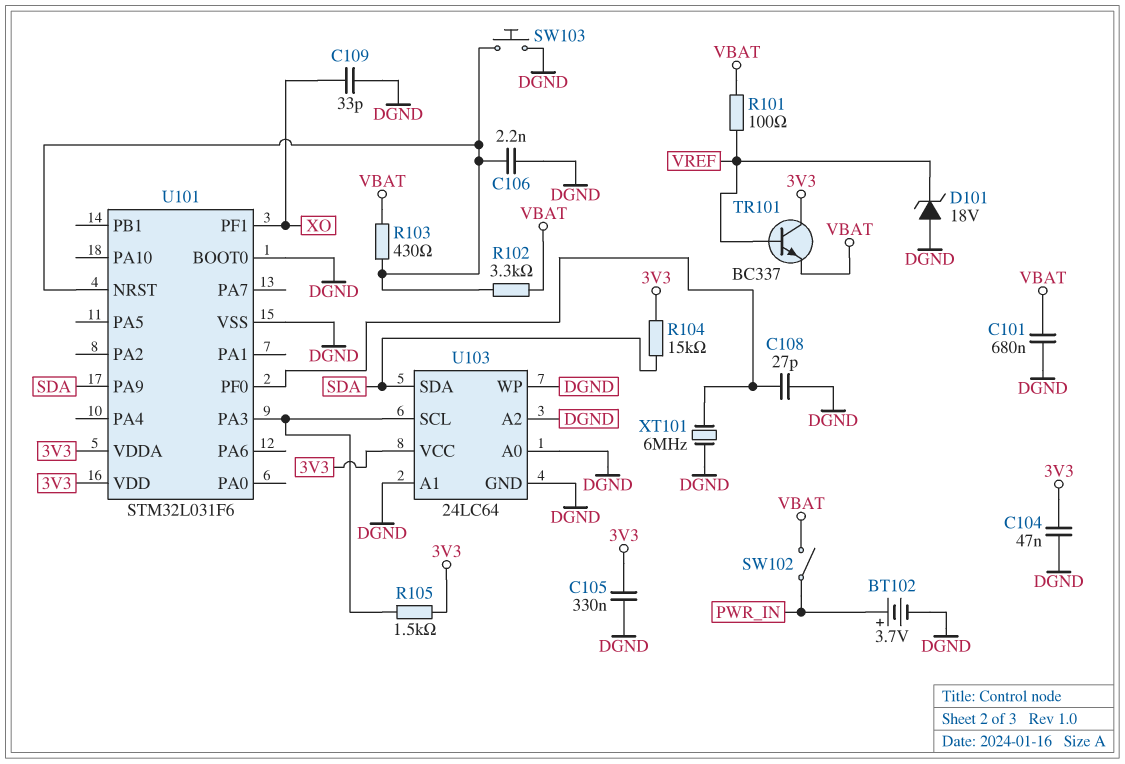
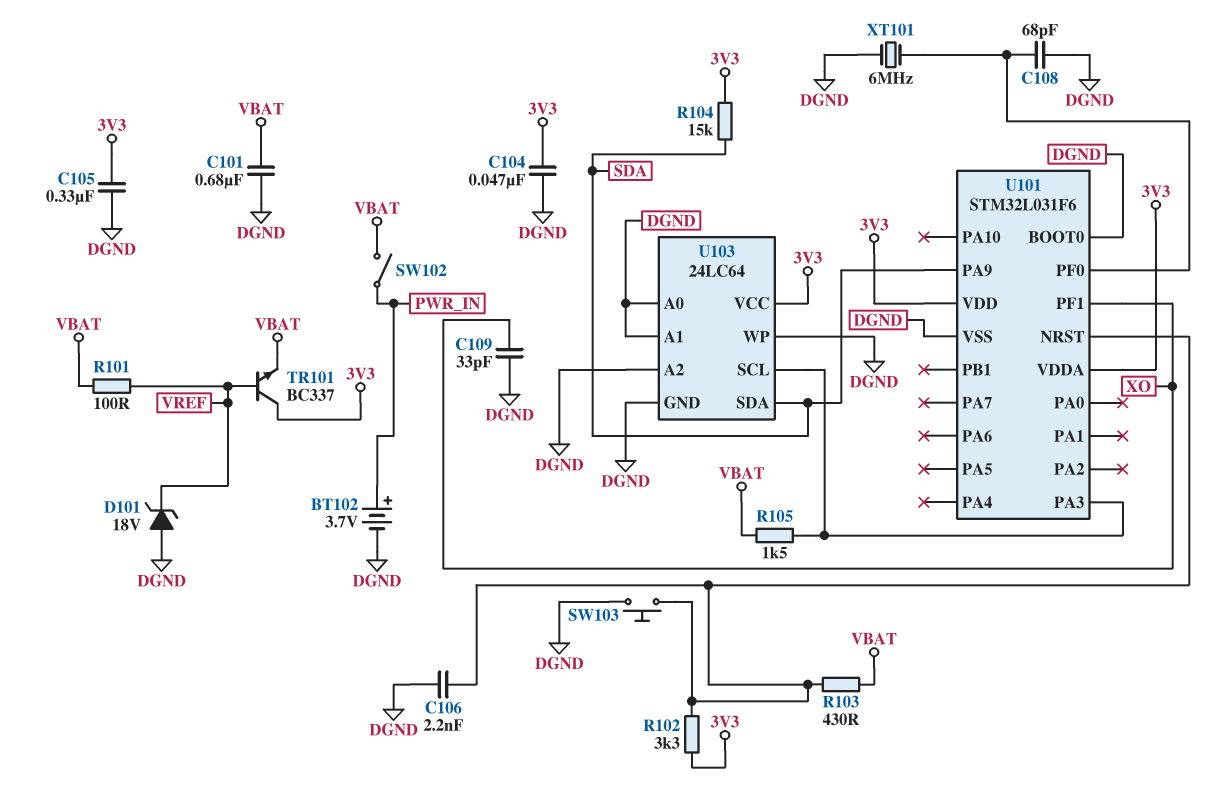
C108: 27pF (DGND, U101/PF0) -> 68pF (DGND, U101/PF0)
R102: 3.3k (U101/NRST, VBAT) -> 3.3k (3V3, U101/NRST)
R105: 1.5k (3V3, U101/PA3) -> 1.5k (U101/PA3, VBAT)

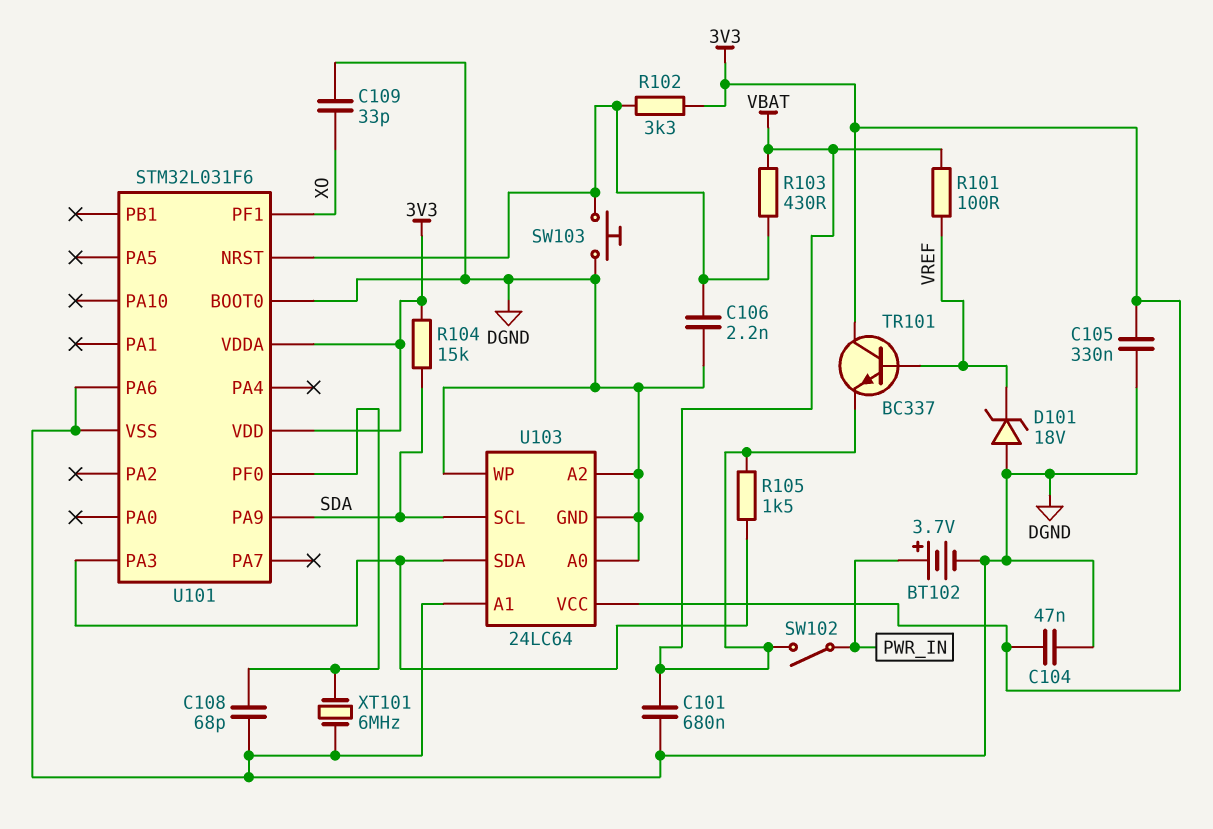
U101 pin PA6: none -> DGND
U103 pin SCL: U101/PA3 -> SDA
U103 pin SDA: SDA -> U101/PA3

